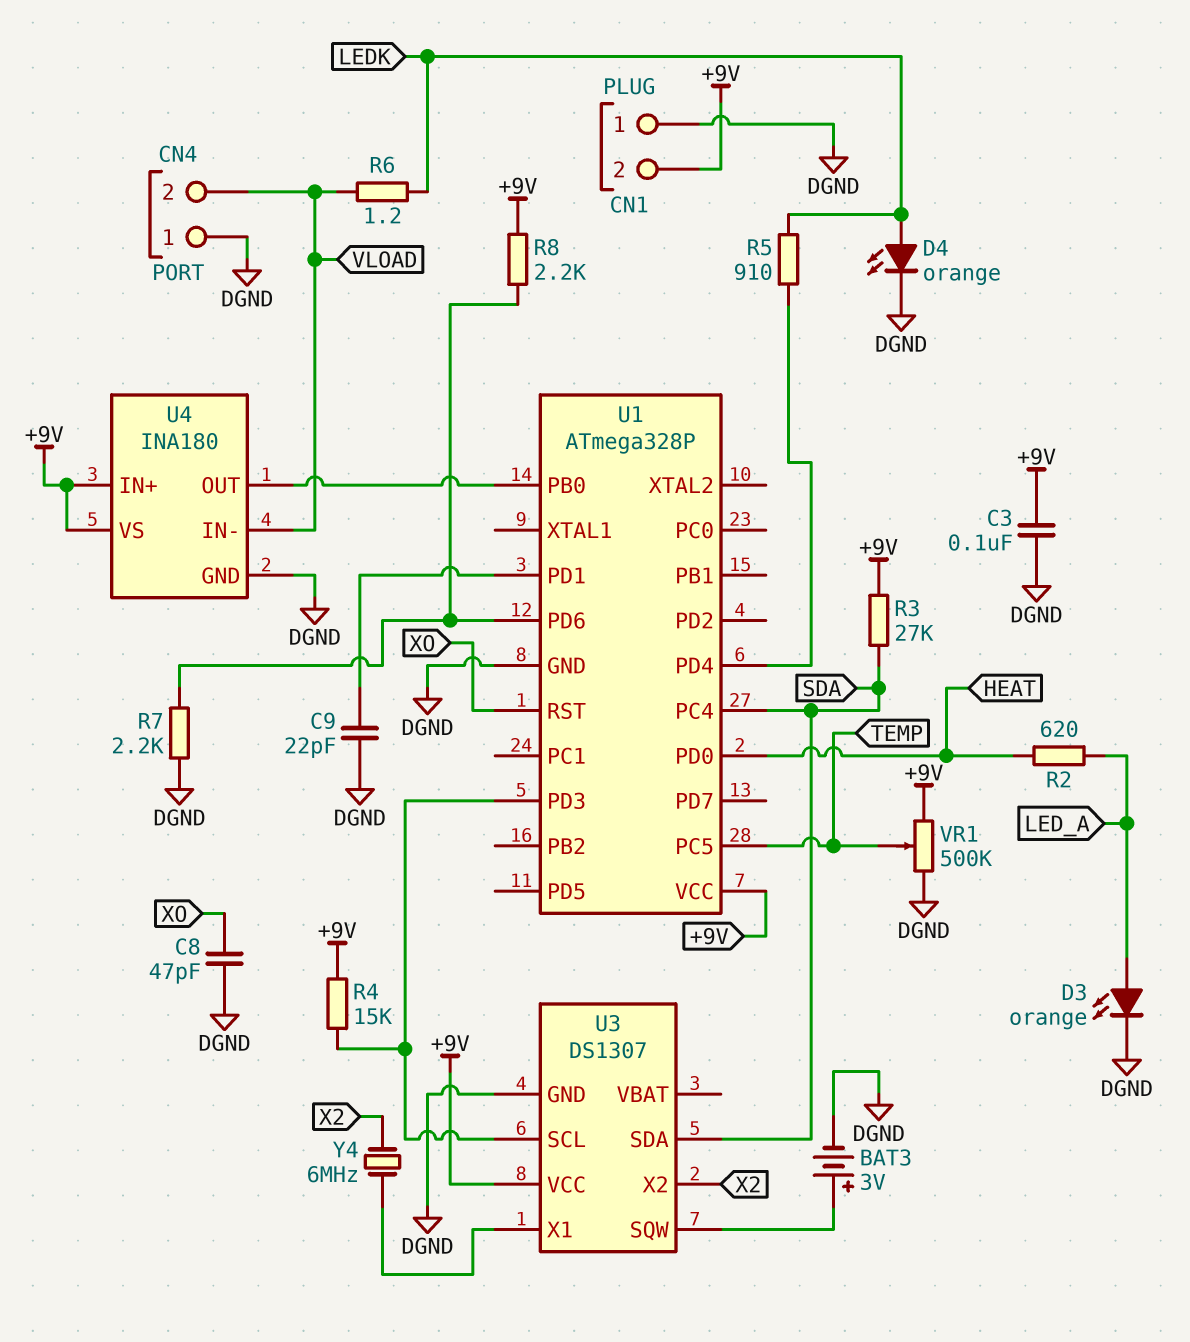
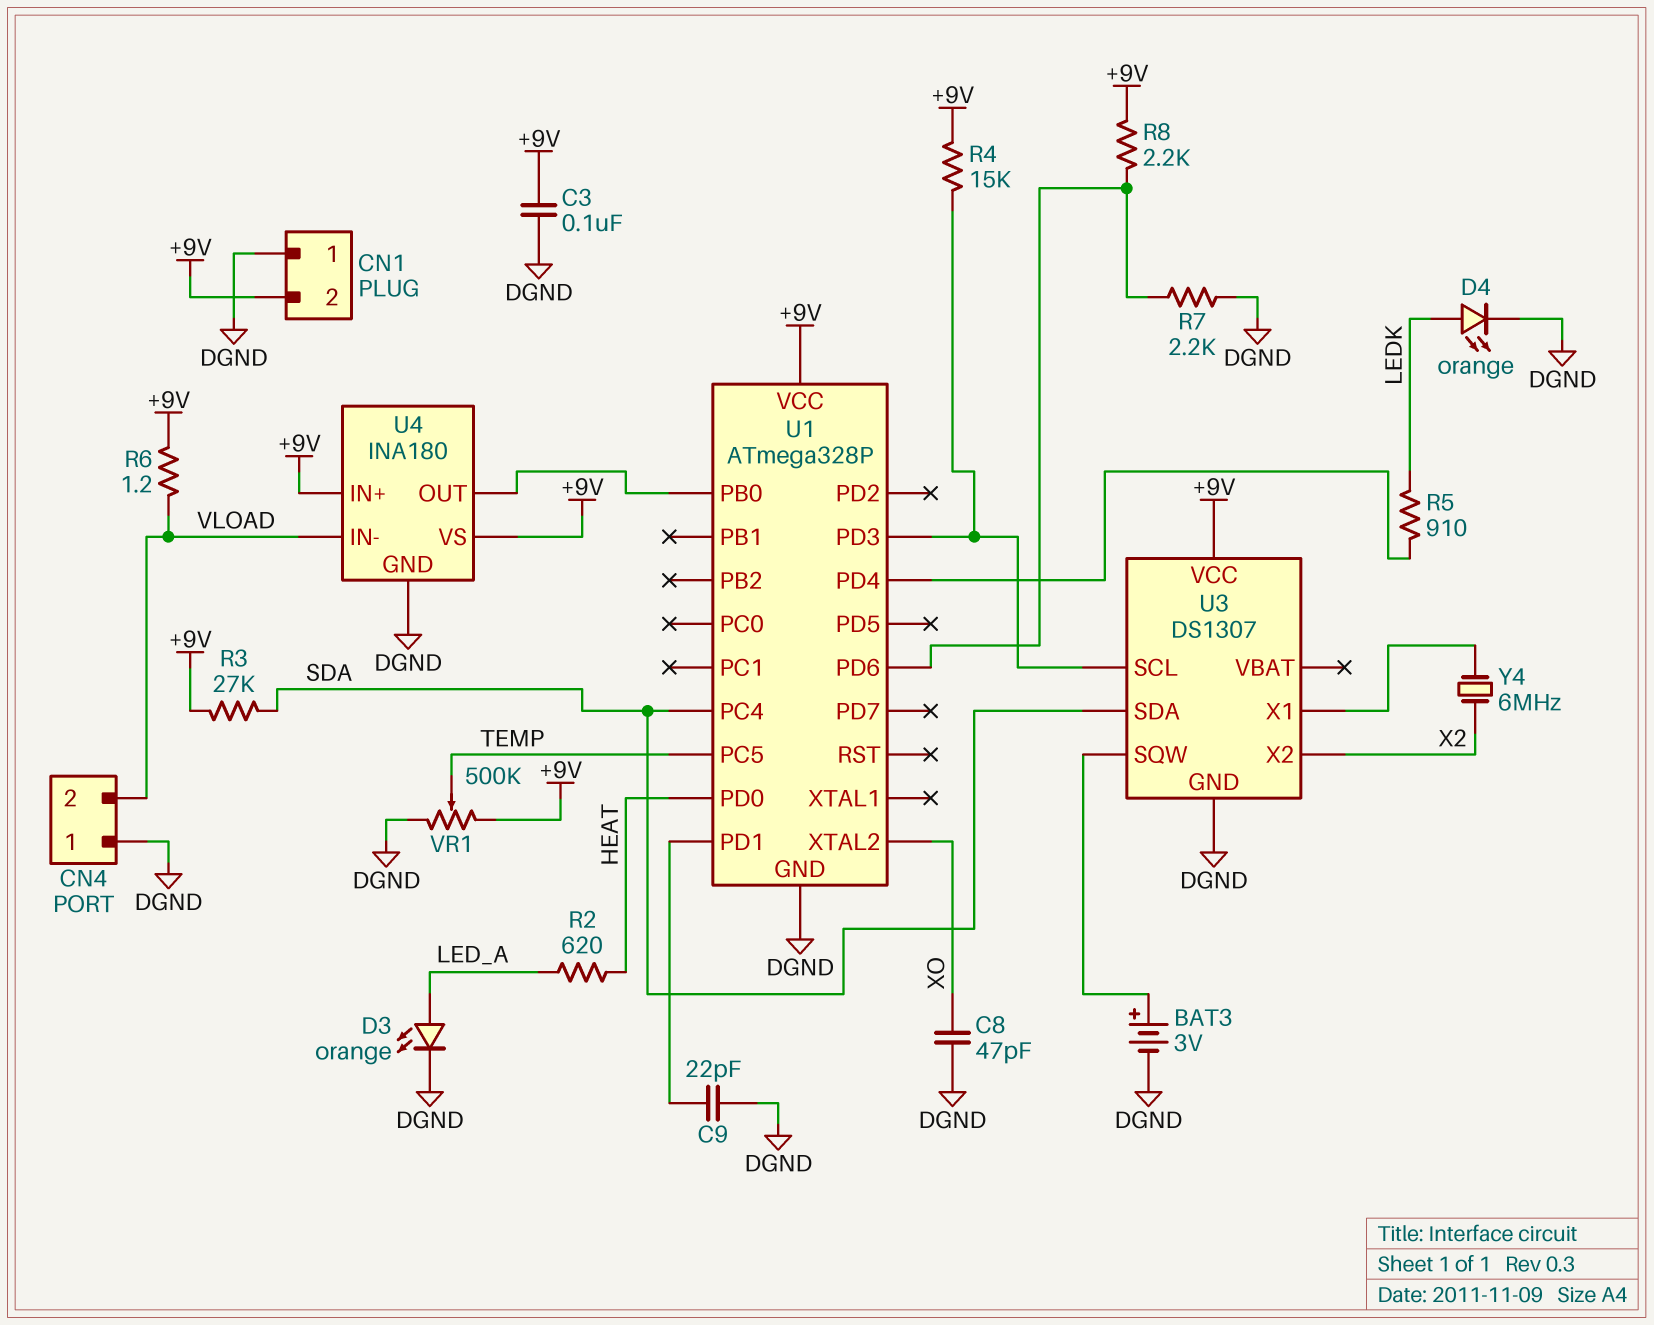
R6: 1.2 (LEDK, VLOAD) -> 1.2 (+9V, VLOAD)
U1 pin RST: XO -> none
U1 pin XTAL2: none -> XO

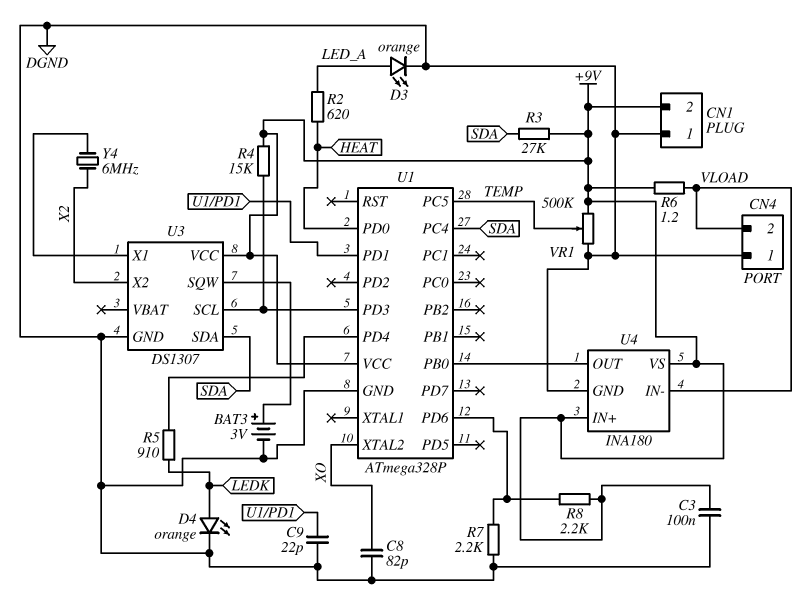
C8: 47pF (DGND, XO) -> 82pF (DGND, XO)

